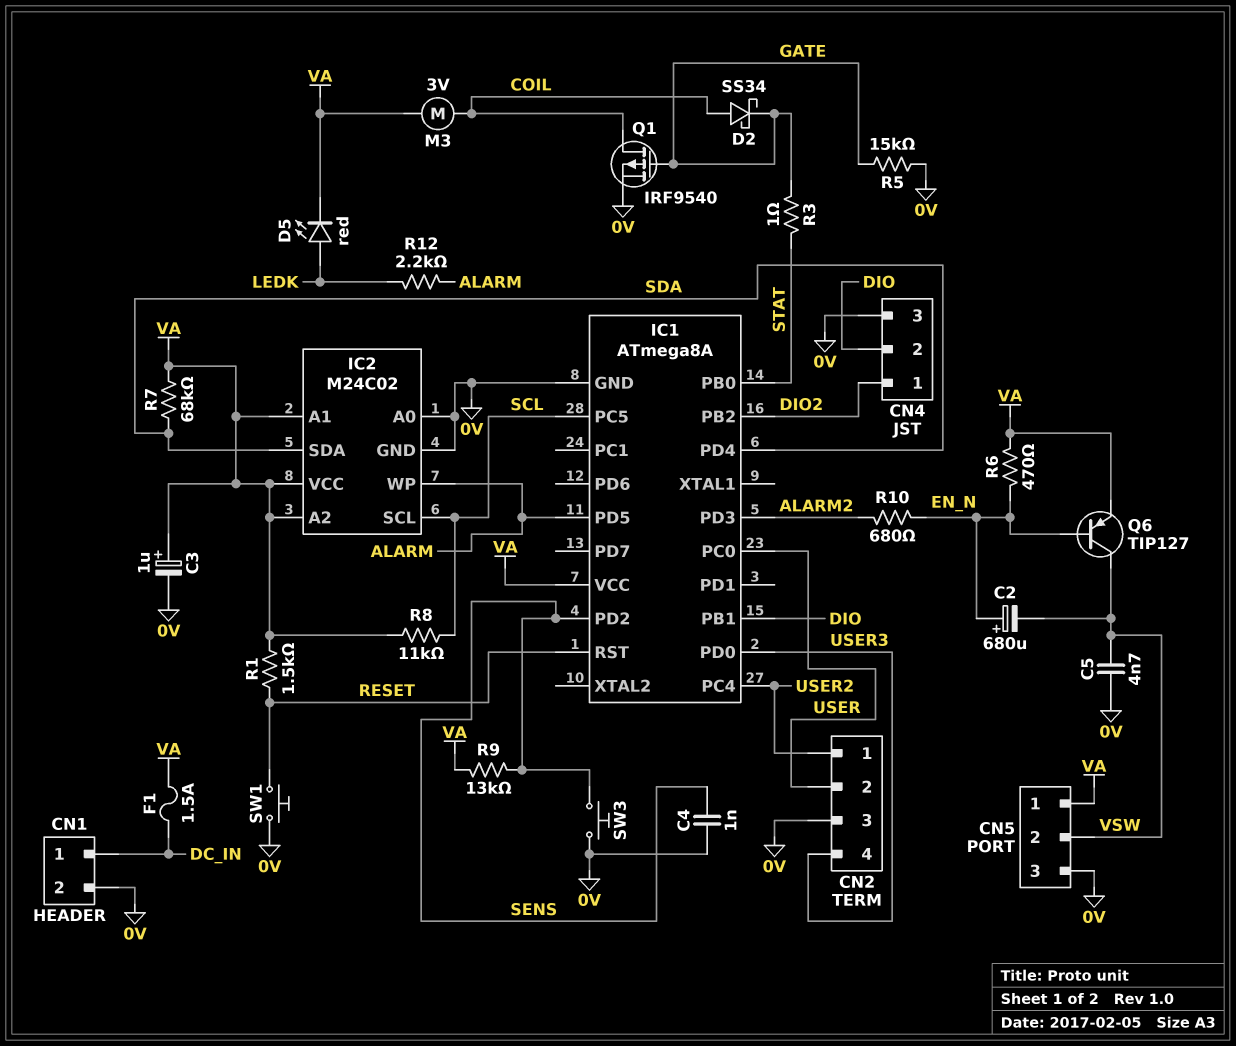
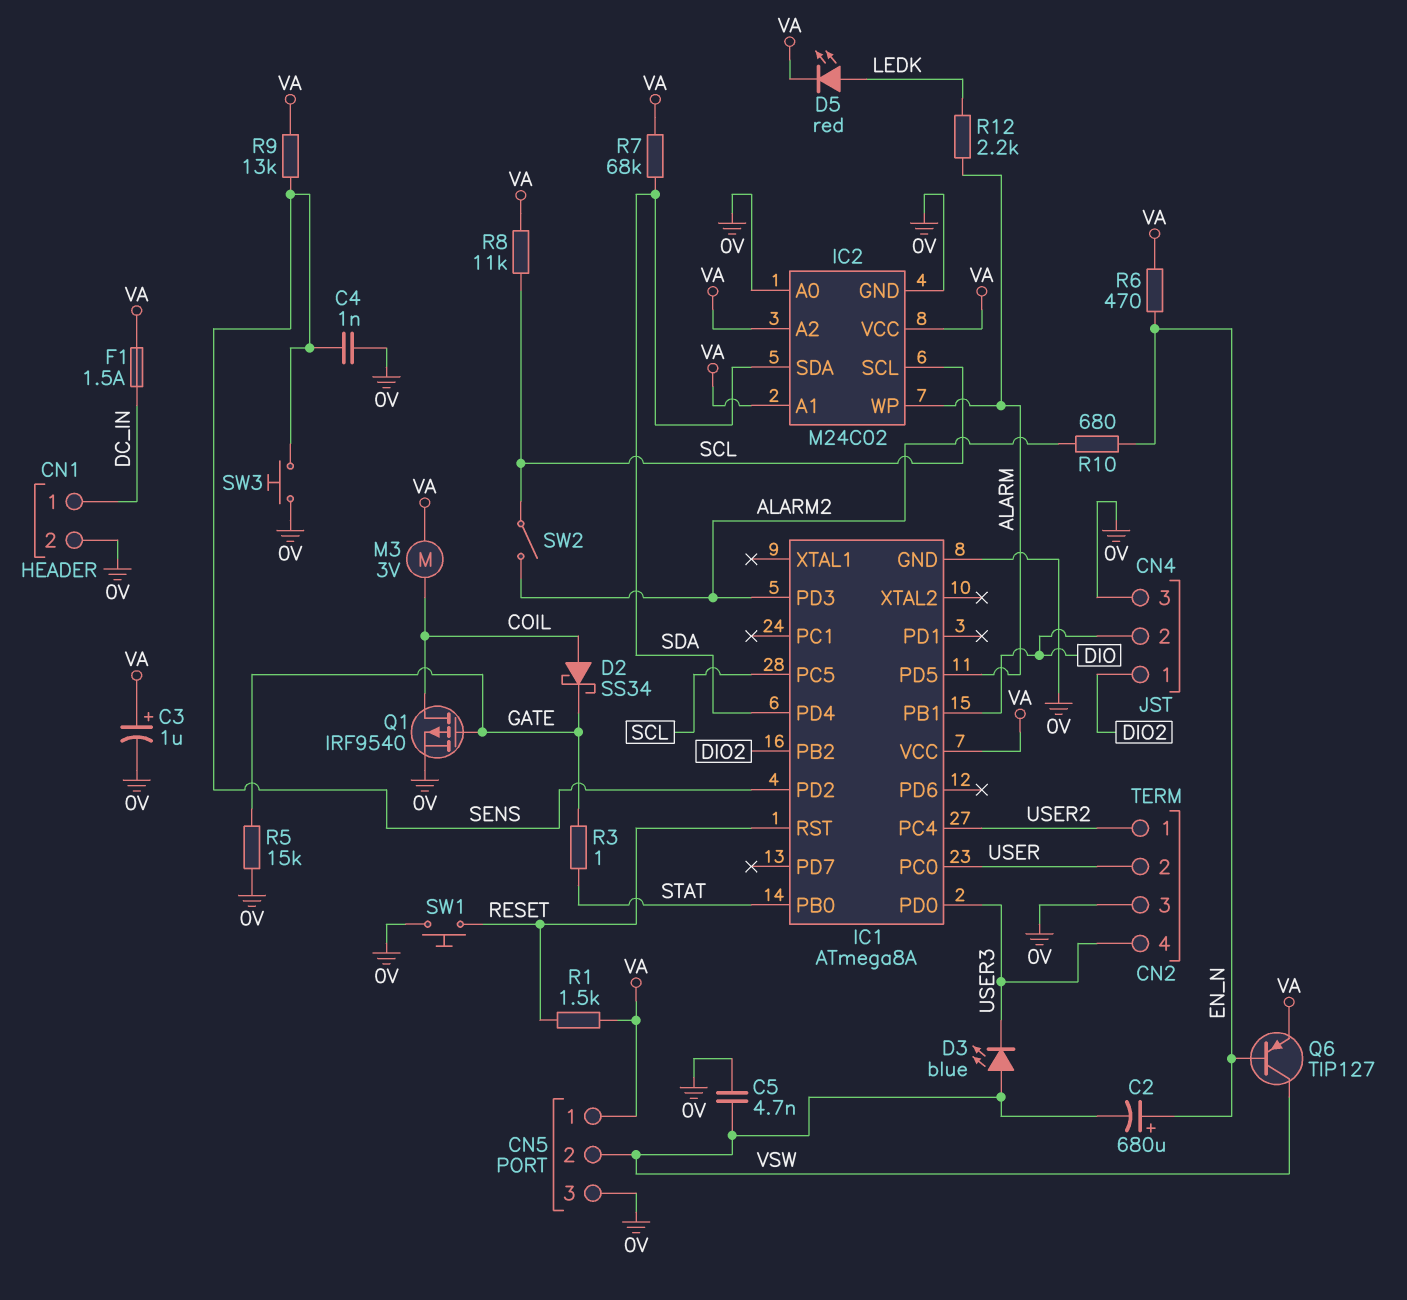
D3: none -> LED blue (A VSW, K USER3)
SW2: none -> switch (ALARM2, SCL)

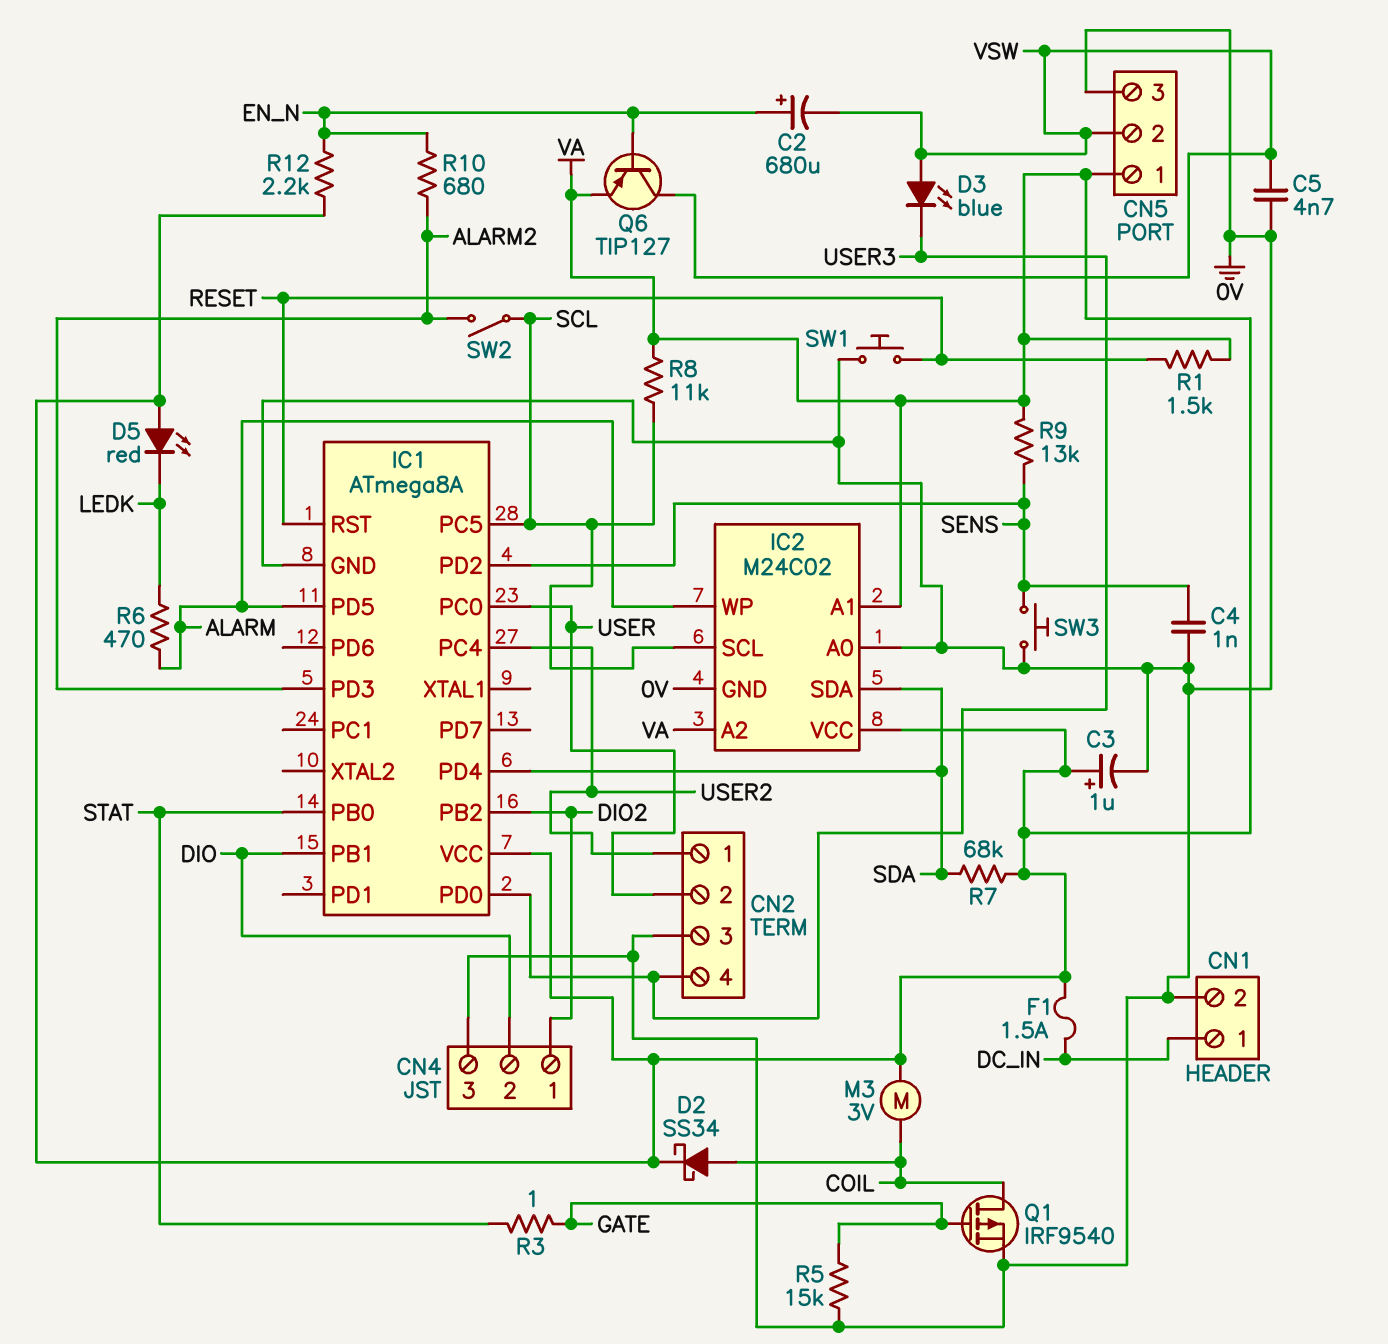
D2: schottky SS34 (A COIL, K GATE) -> schottky SS34 (A COIL, K VA)
D5: LED red (A LEDK, K VA) -> LED red (A VA, K LEDK)
R6: 470 (EN_N, VA) -> 470 (ALARM, LEDK)
R12: 2.2k (ALARM, LEDK) -> 2.2k (EN_N, VA)

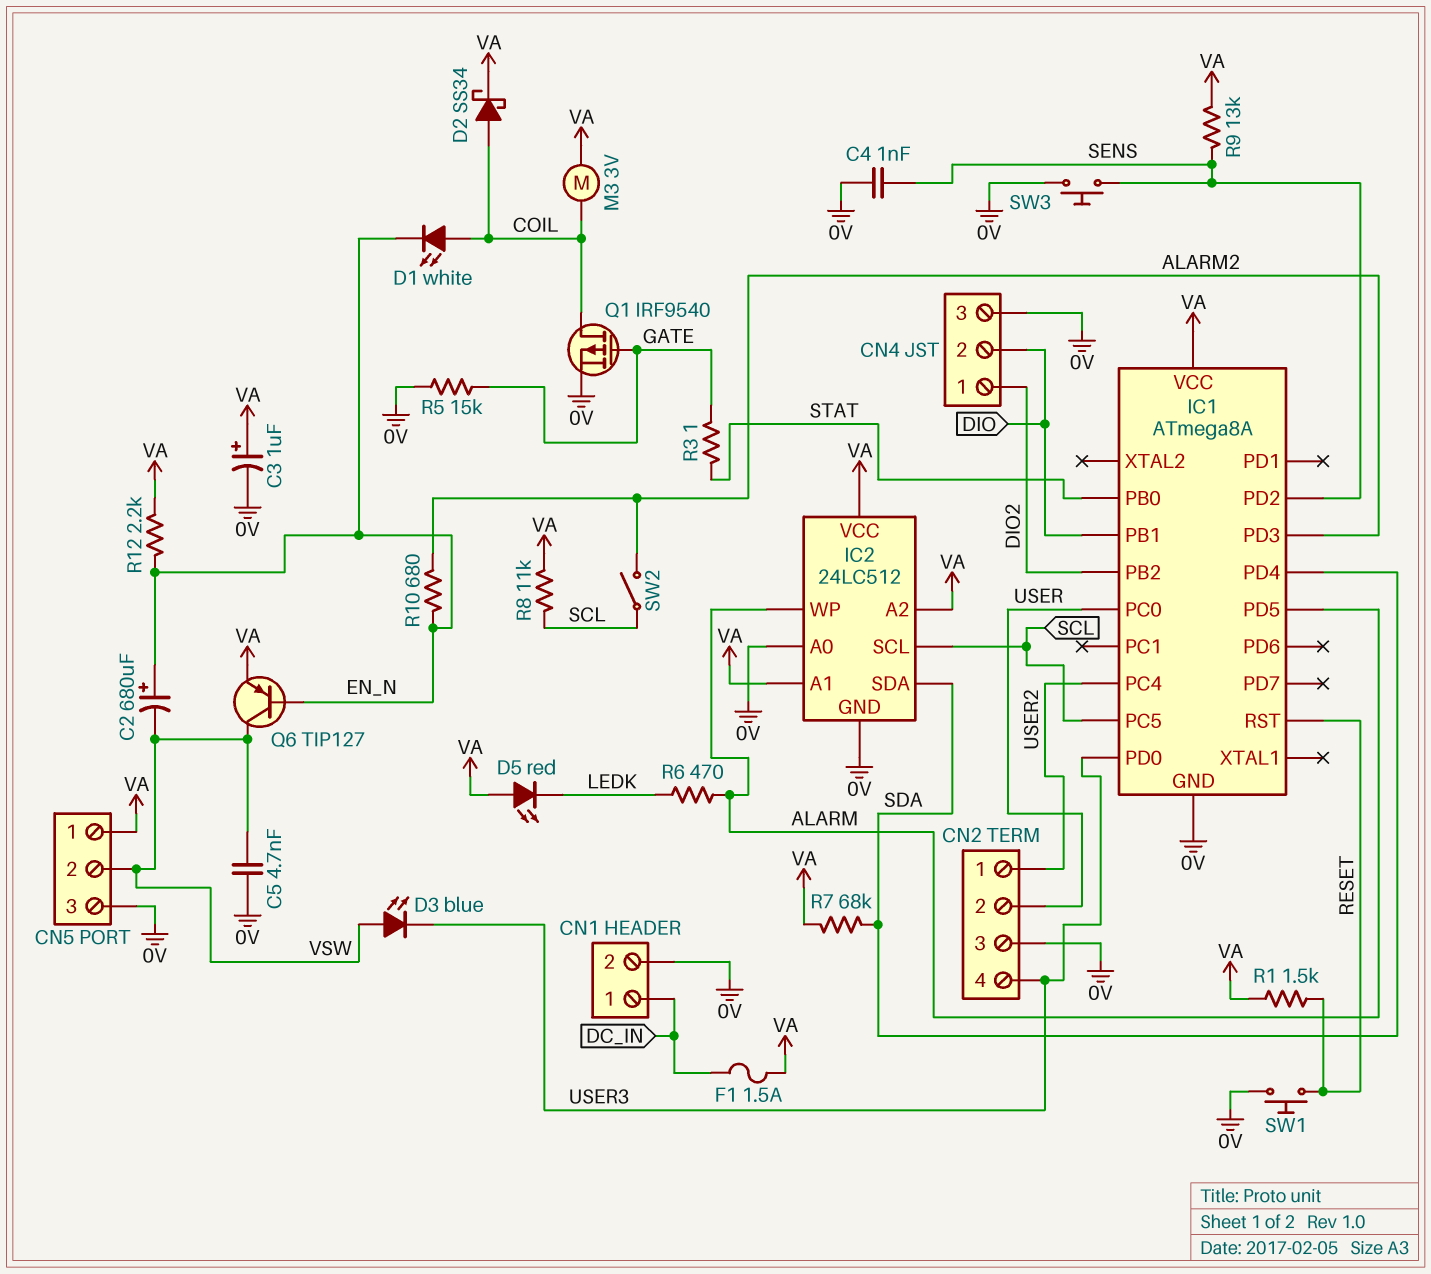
D1: none -> LED white (A COIL, K EN_N)
IC2: M24C02 -> 24LC512

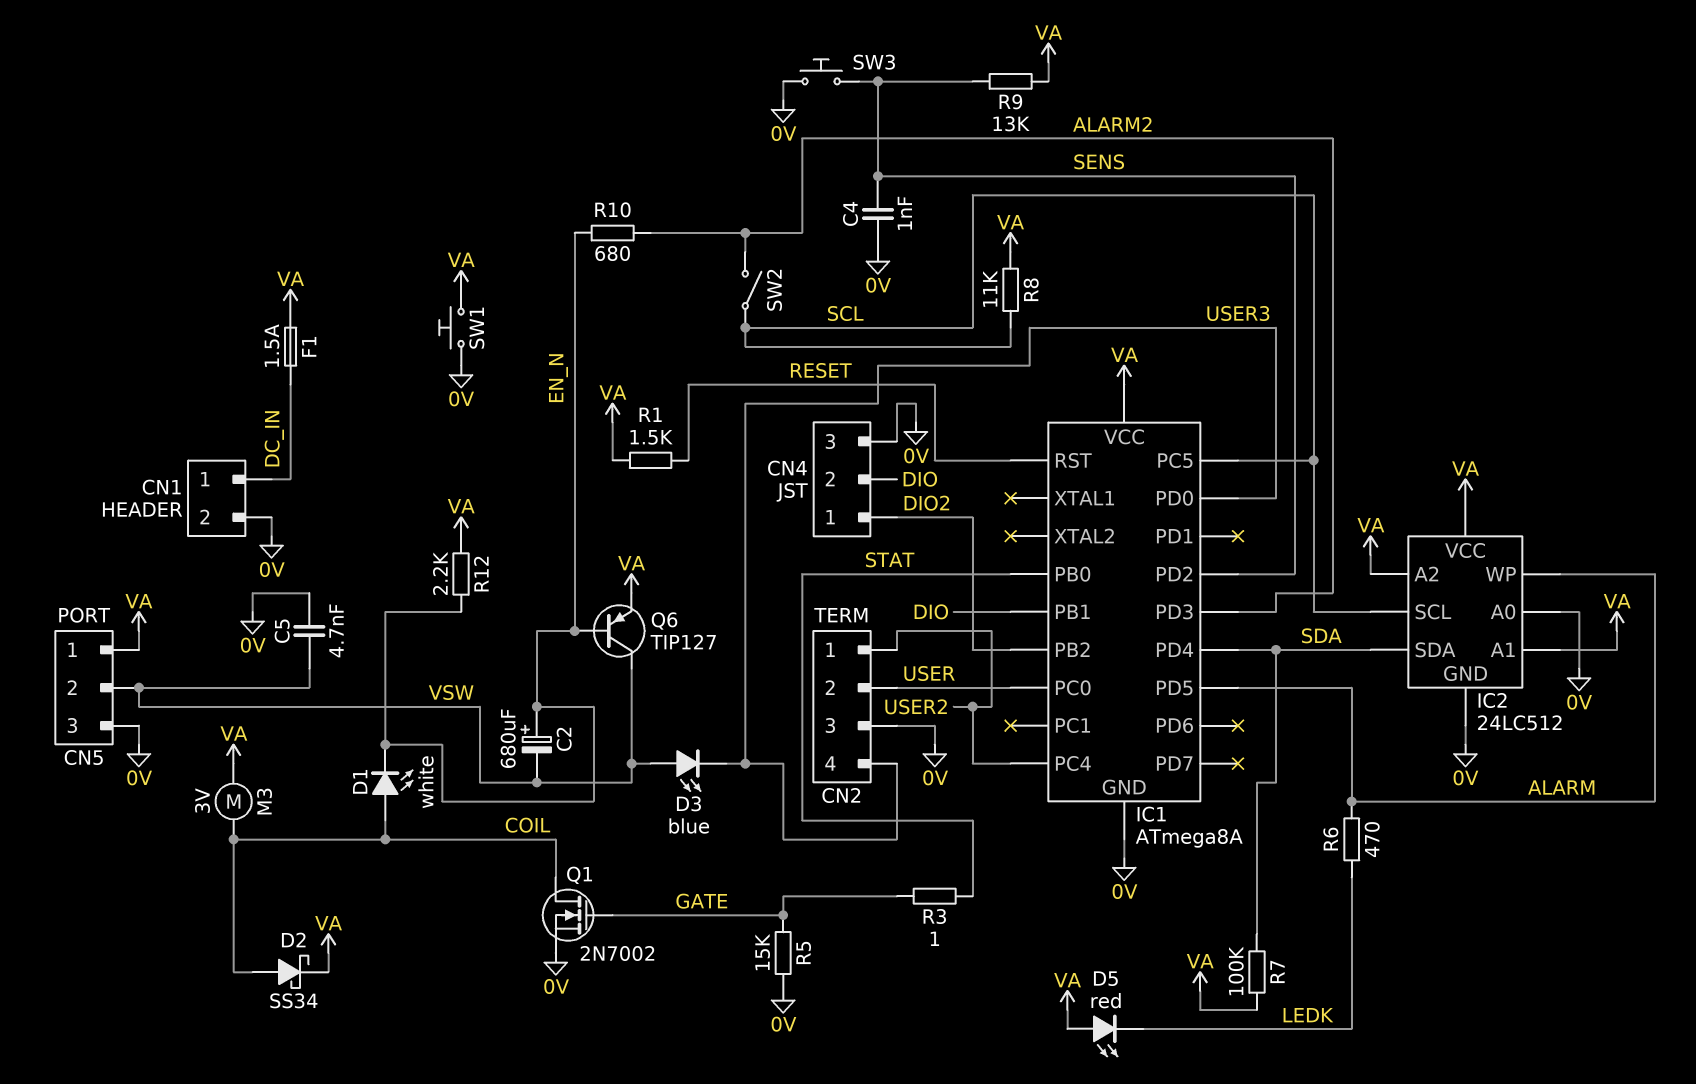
C3: 1uF (plus VA, minus 0V) -> none
Q1: PMOS IRF9540 (G GATE, D COIL, S 0V) -> NMOS 2N7002 (G GATE, D COIL, S 0V)
R7: 68k (SDA, VA) -> 100k (SDA, VA)
SW1: button (0V, RESET) -> button (0V, VA)

